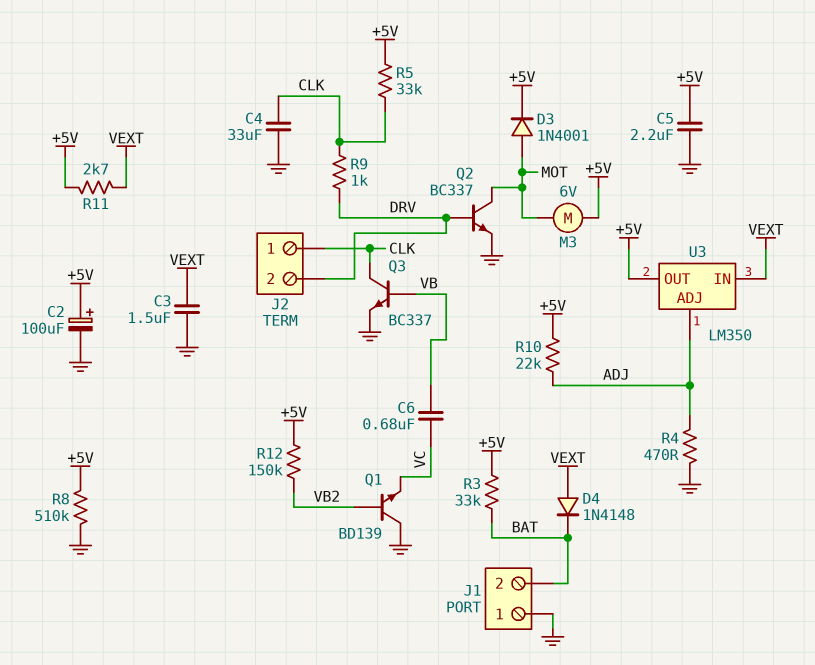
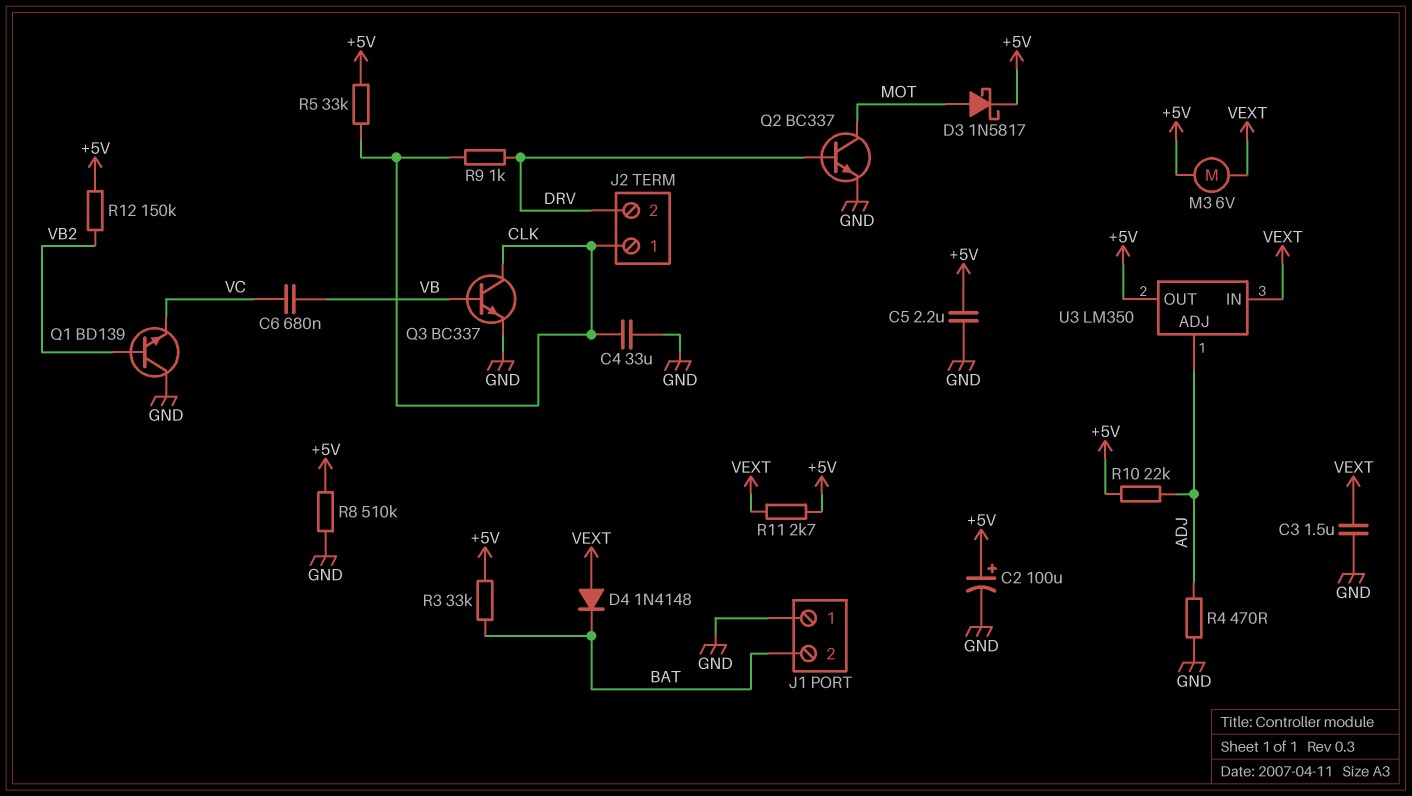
D3: diode 1N4001 (A MOT, K +5V) -> schottky 1N5817 (A MOT, K +5V)
M3: motor 6V (+5V, MOT) -> motor 6V (+5V, VEXT)

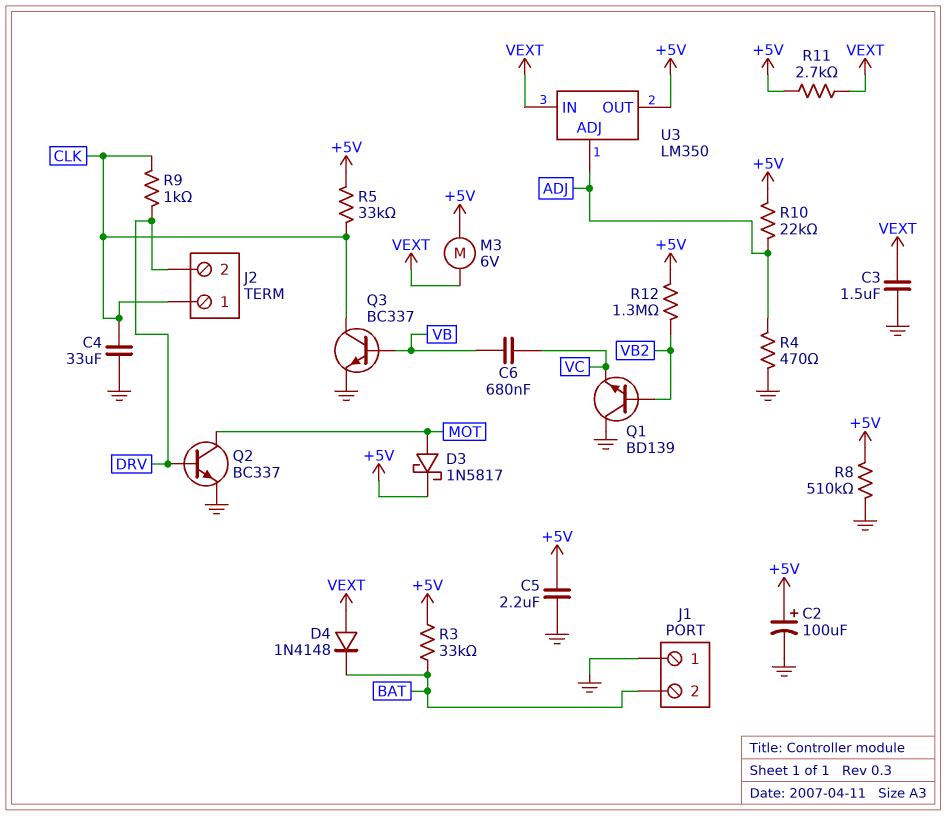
R12: 150k (+5V, VB2) -> 1.3M (+5V, VB2)

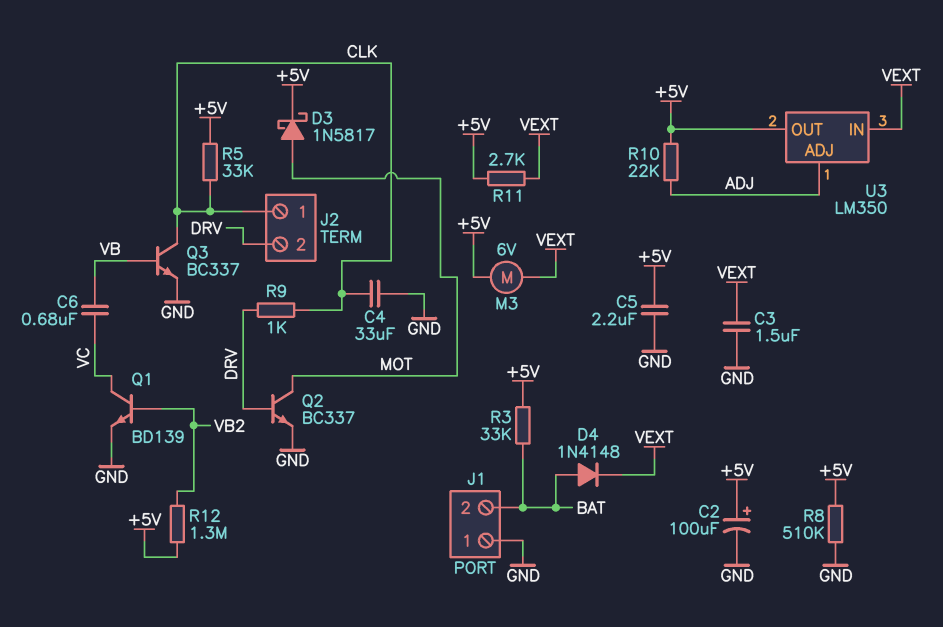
D4: diode 1N4148 (A VEXT, K BAT) -> diode 1N4148 (A BAT, K VEXT)
Q1: NPN BD139 (B VB2, C GND, E VC) -> NPN BD139 (B VB2, C VC, E GND)
R4: 470 (ADJ, GND) -> none

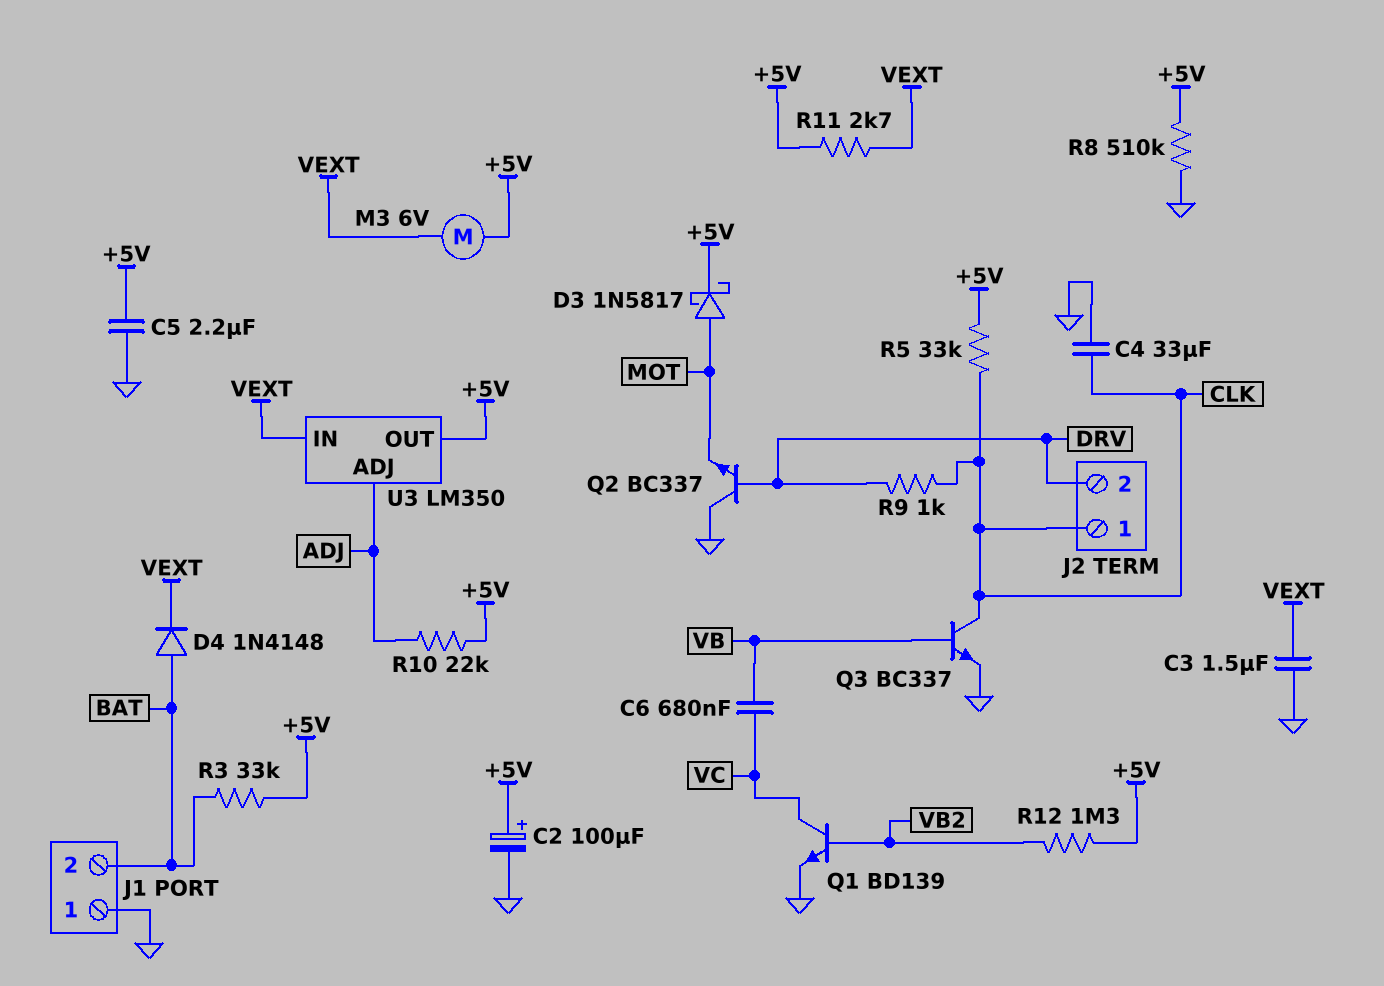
Q2: NPN BC337 (B DRV, C MOT, E GND) -> NPN BC337 (B DRV, C GND, E MOT)

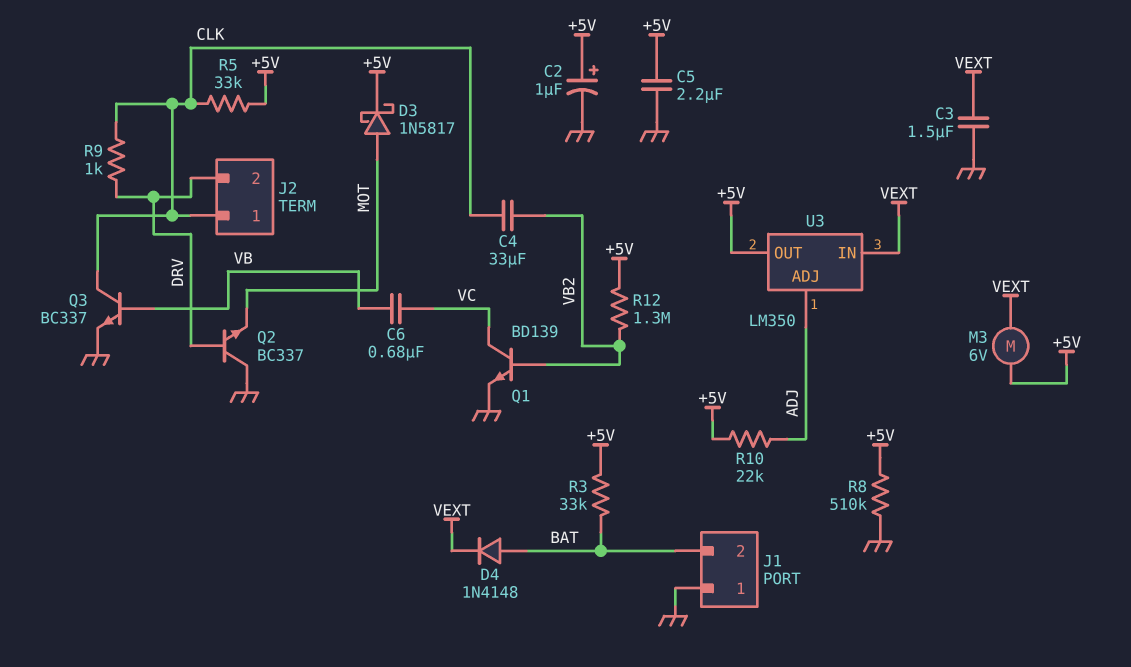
C2: 100uF (plus +5V, minus GND) -> 1uF (plus +5V, minus GND)
C4: 33uF (CLK, GND) -> 33uF (CLK, VB2)
R11: 2.7k (+5V, VEXT) -> none

